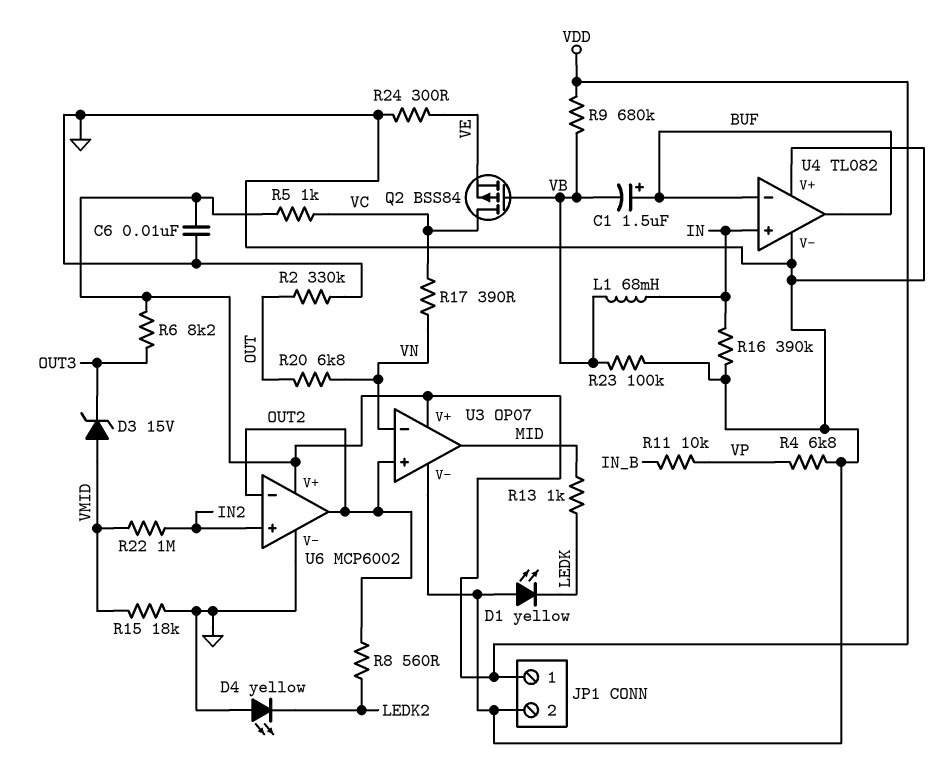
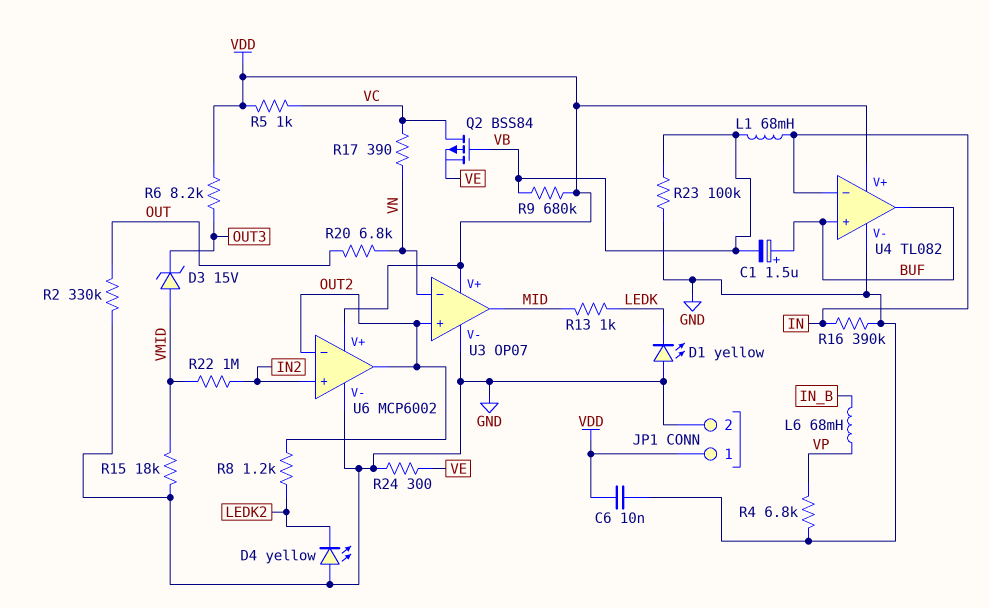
L6: none -> 68mH (IN_B, VP)
R8: 560 (LEDK2, OUT2) -> 1.2k (LEDK2, OUT2)
R11: 10k (IN_B, VP) -> none
U4 pin V+: GND -> VDD
U4 pin in+: IN -> BUF
U4 pin in-: BUF -> IN

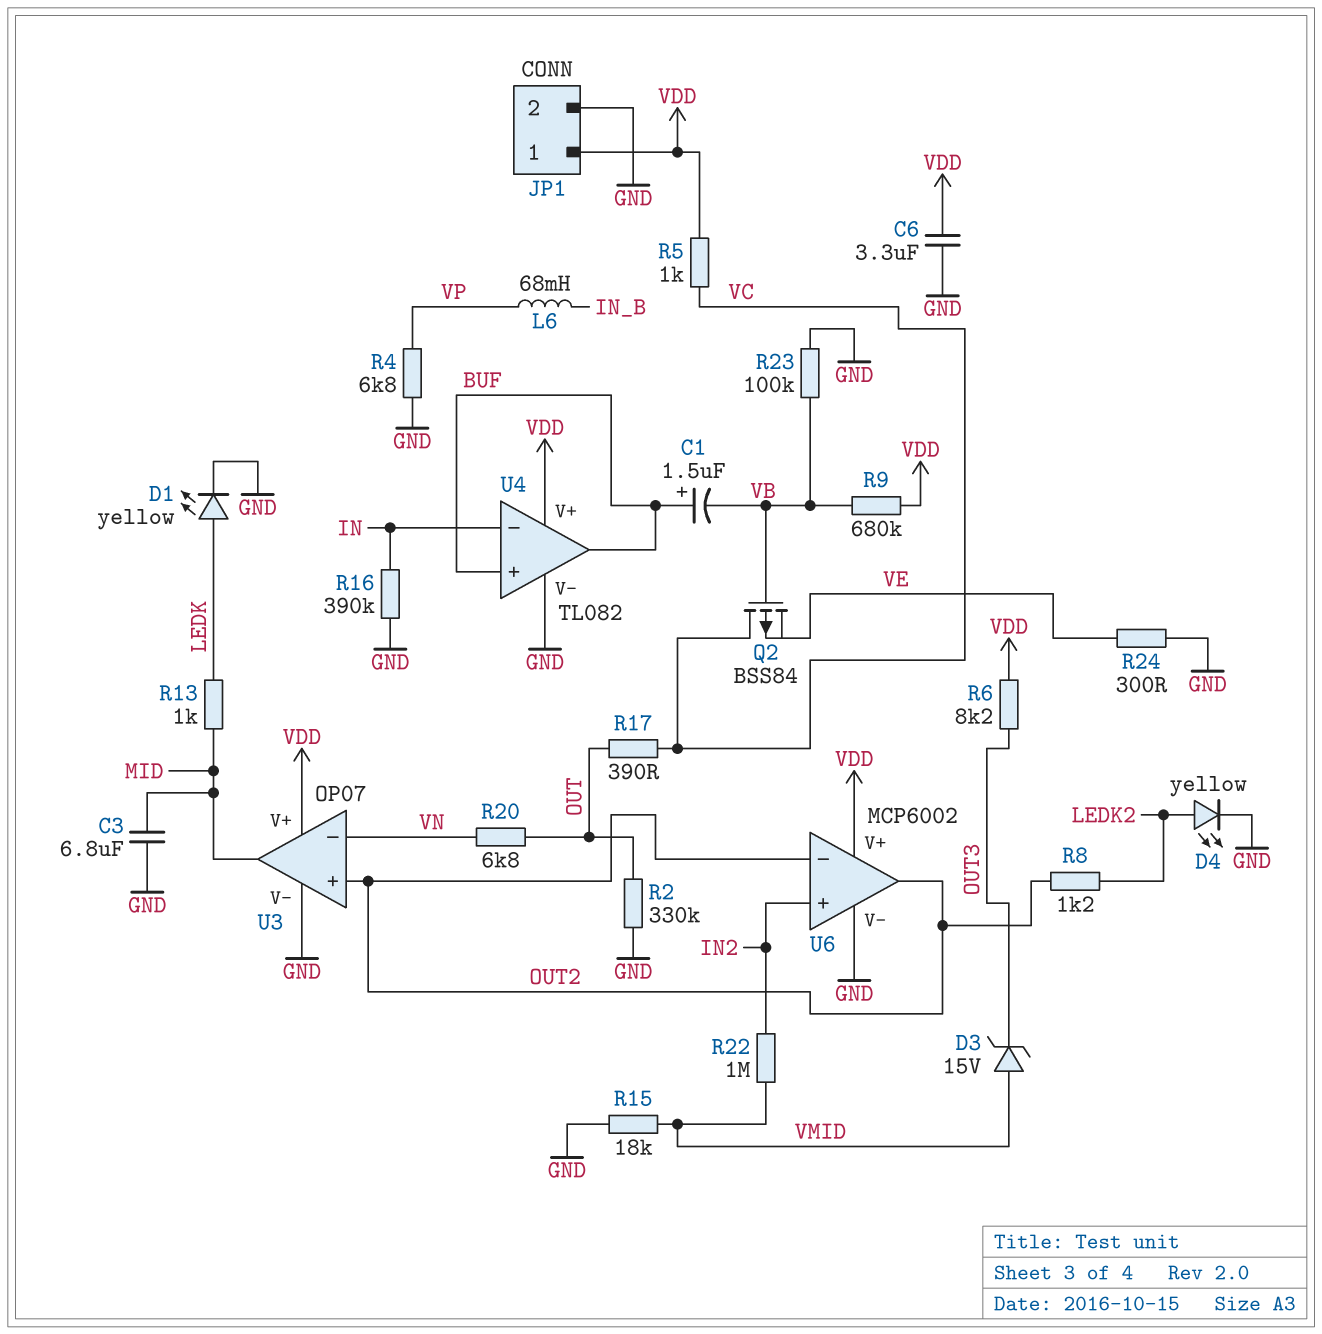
C3: none -> 6.8uF (GND, MID)
C6: 10nF (GND, VDD) -> 3.3uF (GND, VDD)
D1: LED yellow (A GND, K LEDK) -> LED yellow (A LEDK, K GND)
D4: LED yellow (A GND, K LEDK2) -> LED yellow (A LEDK2, K GND)
L1: 68mH (IN, VB) -> none
R17: 390 (VC, VN) -> 390 (OUT, VC)

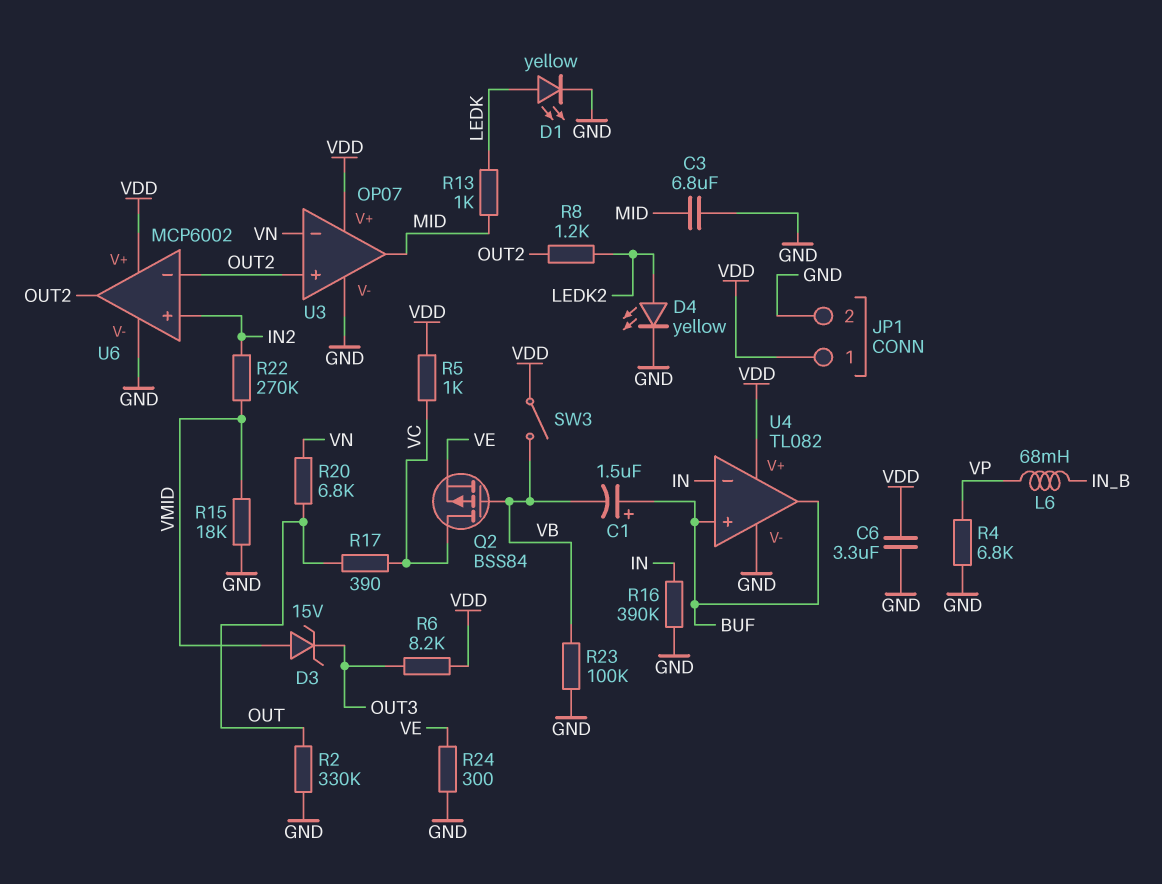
R9: 680k (VB, VDD) -> none
R22: 1M (IN2, VMID) -> 270k (IN2, VMID)
SW3: none -> switch (VB, VDD)

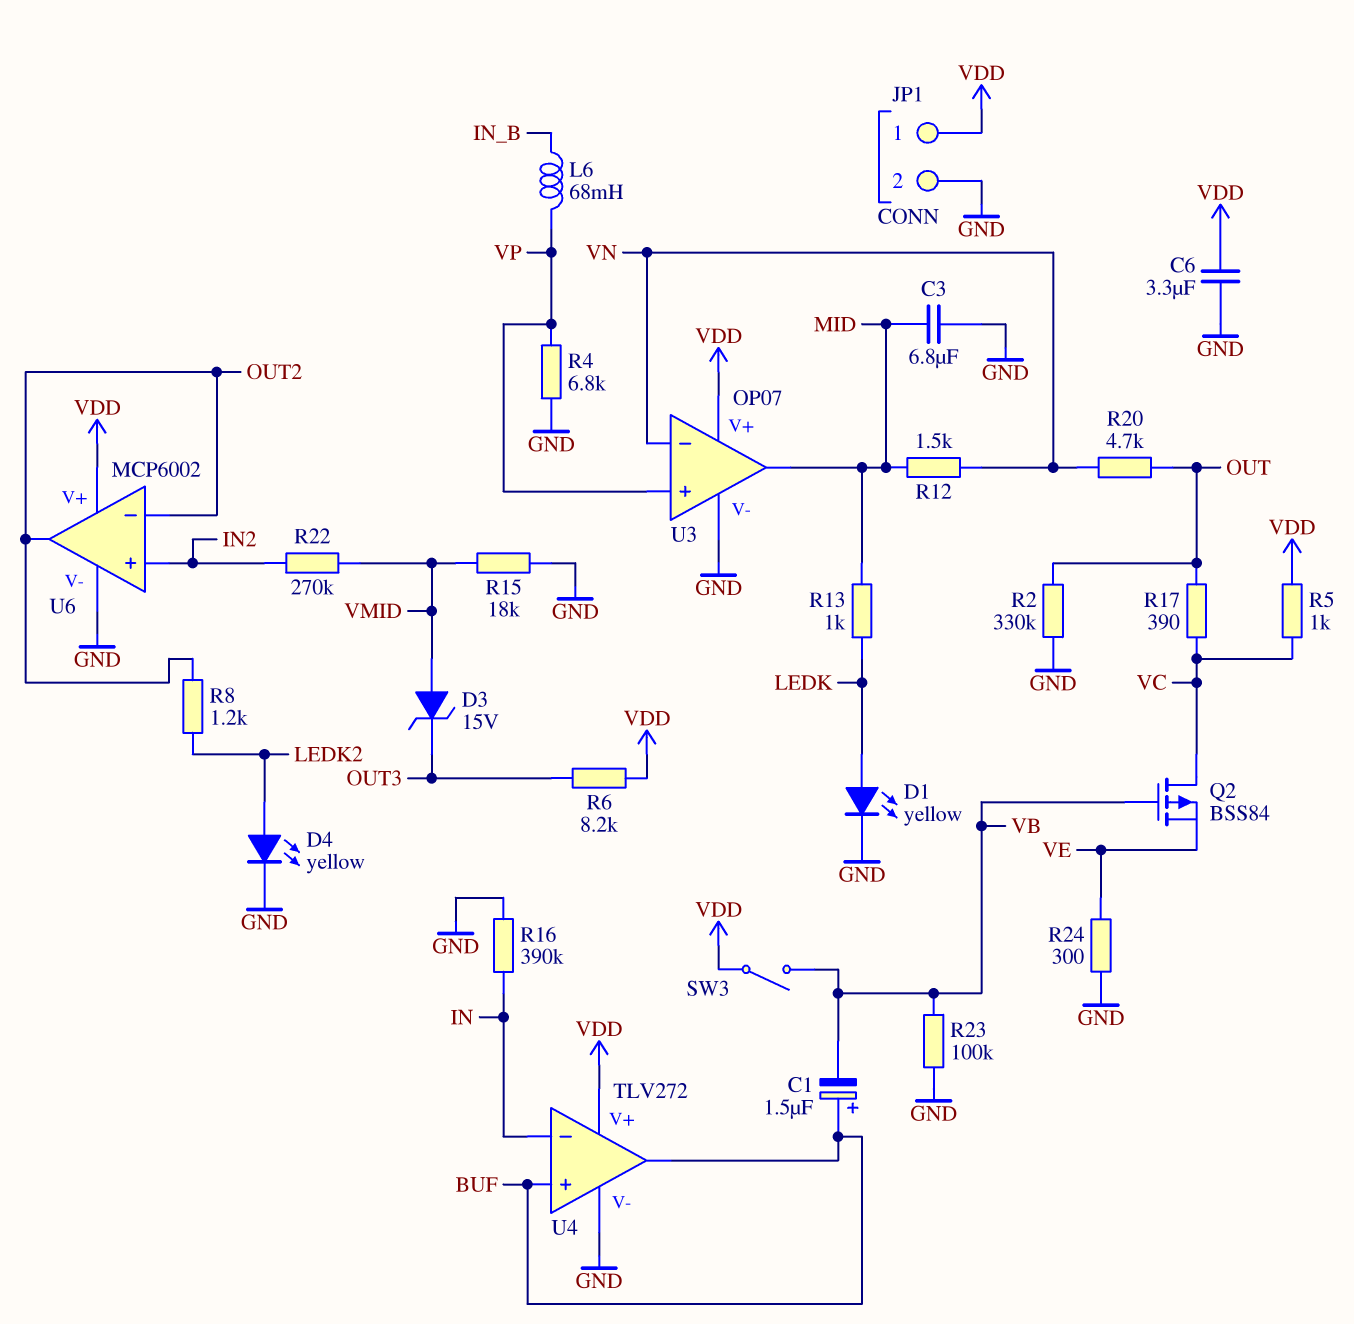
R12: none -> 1.5k (MID, VN)
R20: 6.8k (OUT, VN) -> 4.7k (OUT, VN)
U3 pin in+: OUT2 -> VP
U4: TL082 -> TLV272

